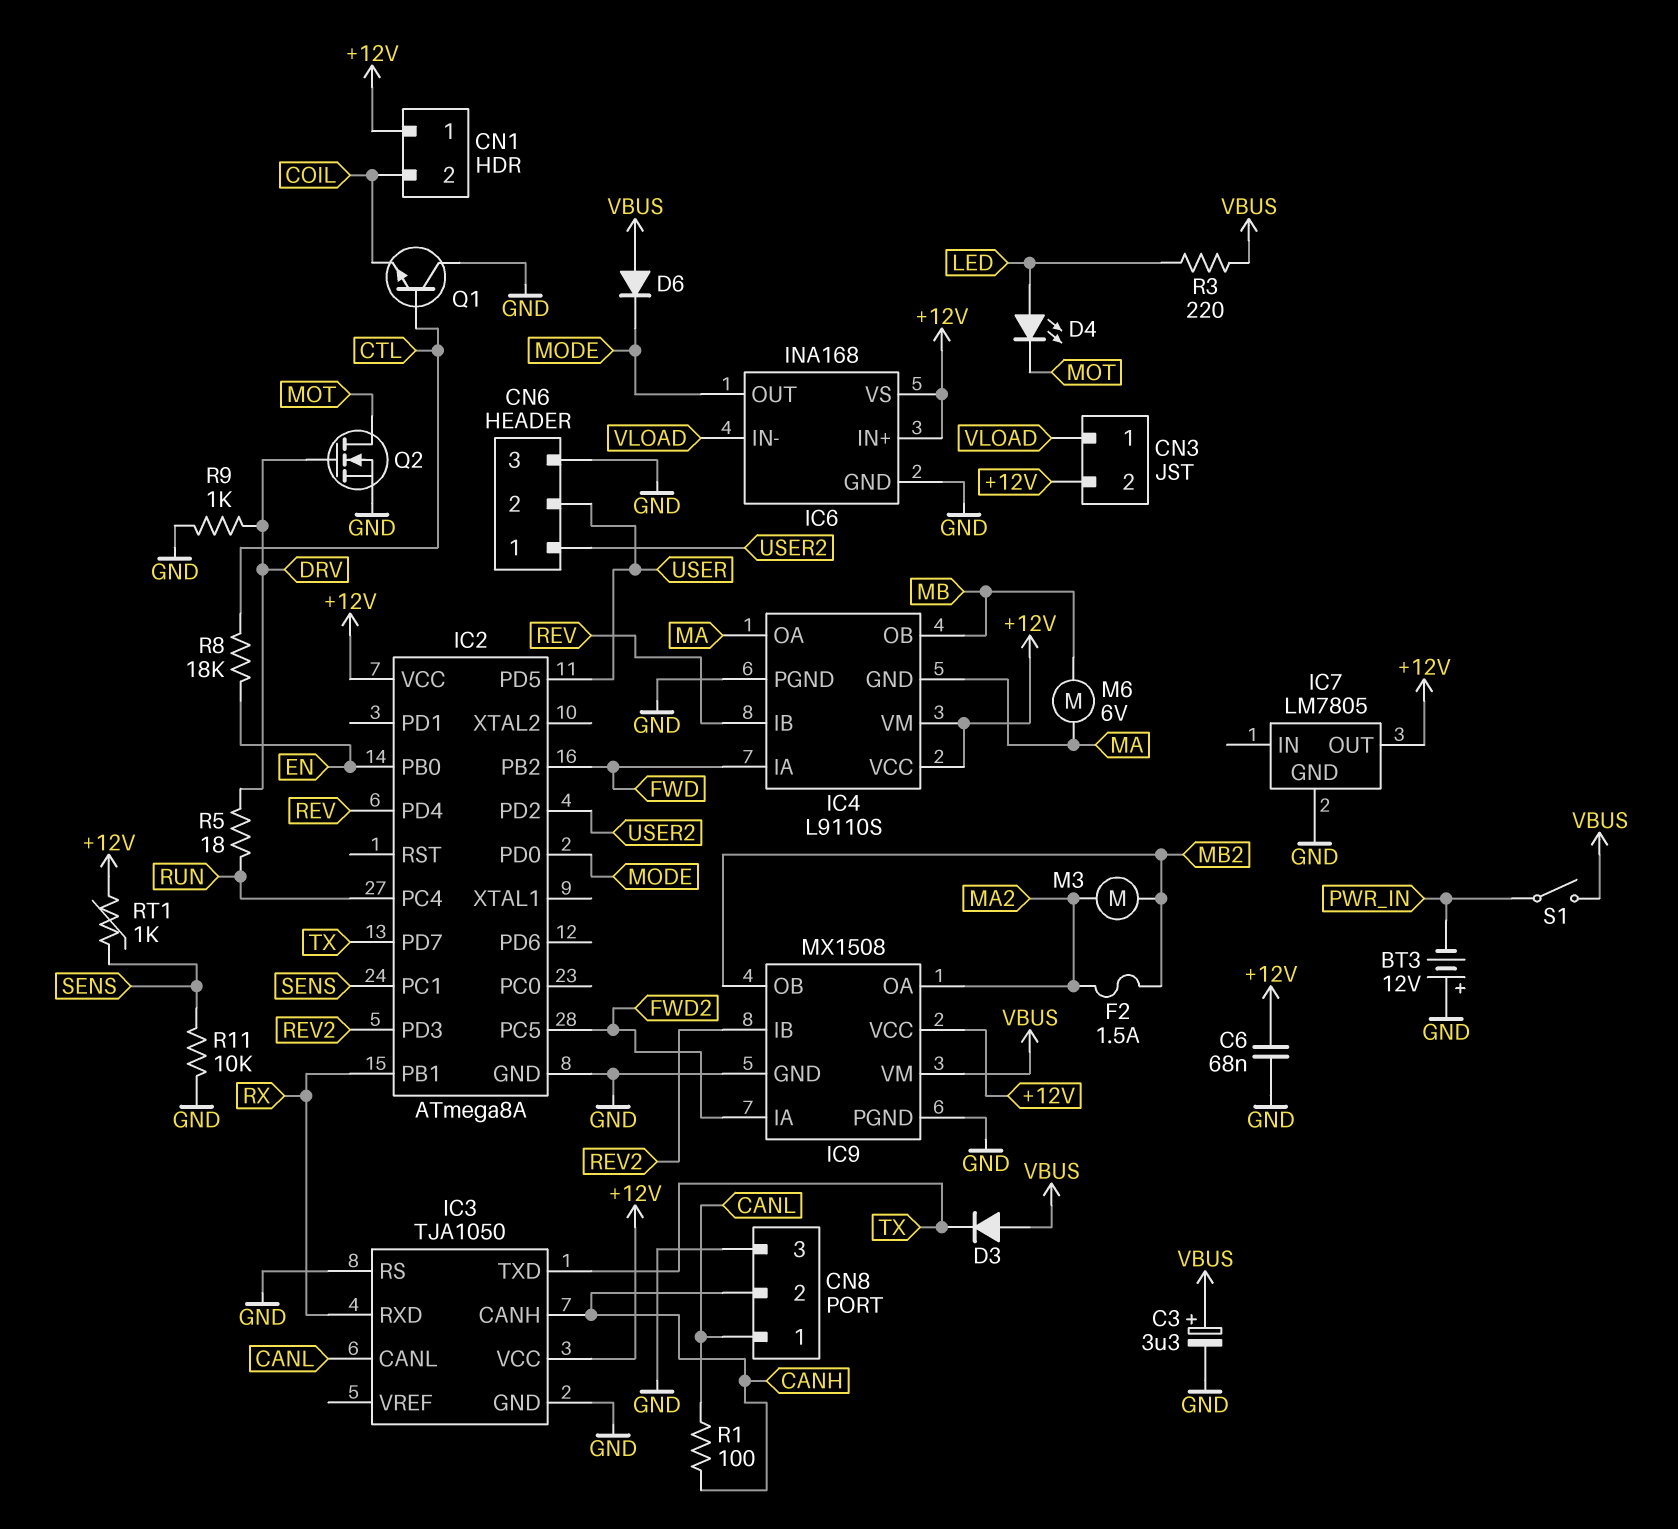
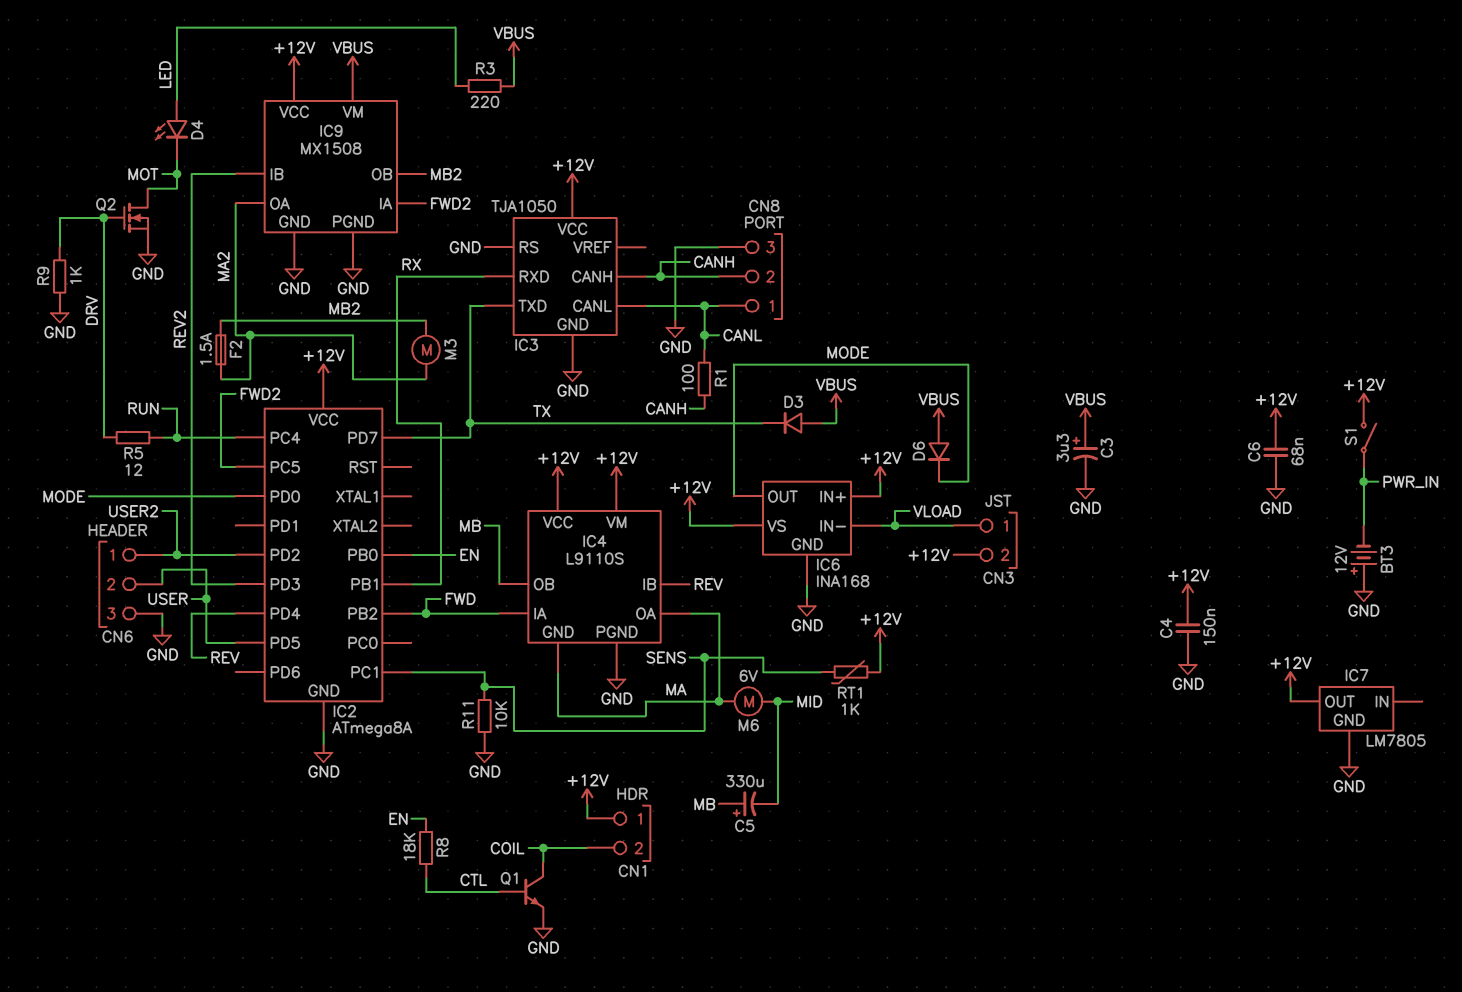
C4: none -> 150nF (+12V, GND)
C5: none -> 330uF (plus MB, minus MID)
M6: motor 6V (MA, MB) -> motor 6V (MA, MID)
Q1: NPN (B CTL, C GND, E COIL) -> NPN (B CTL, C COIL, E GND)
R5: 18 (DRV, RUN) -> 12 (DRV, RUN)
S1: switch (PWR_IN, VBUS) -> switch (+12V, PWR_IN)

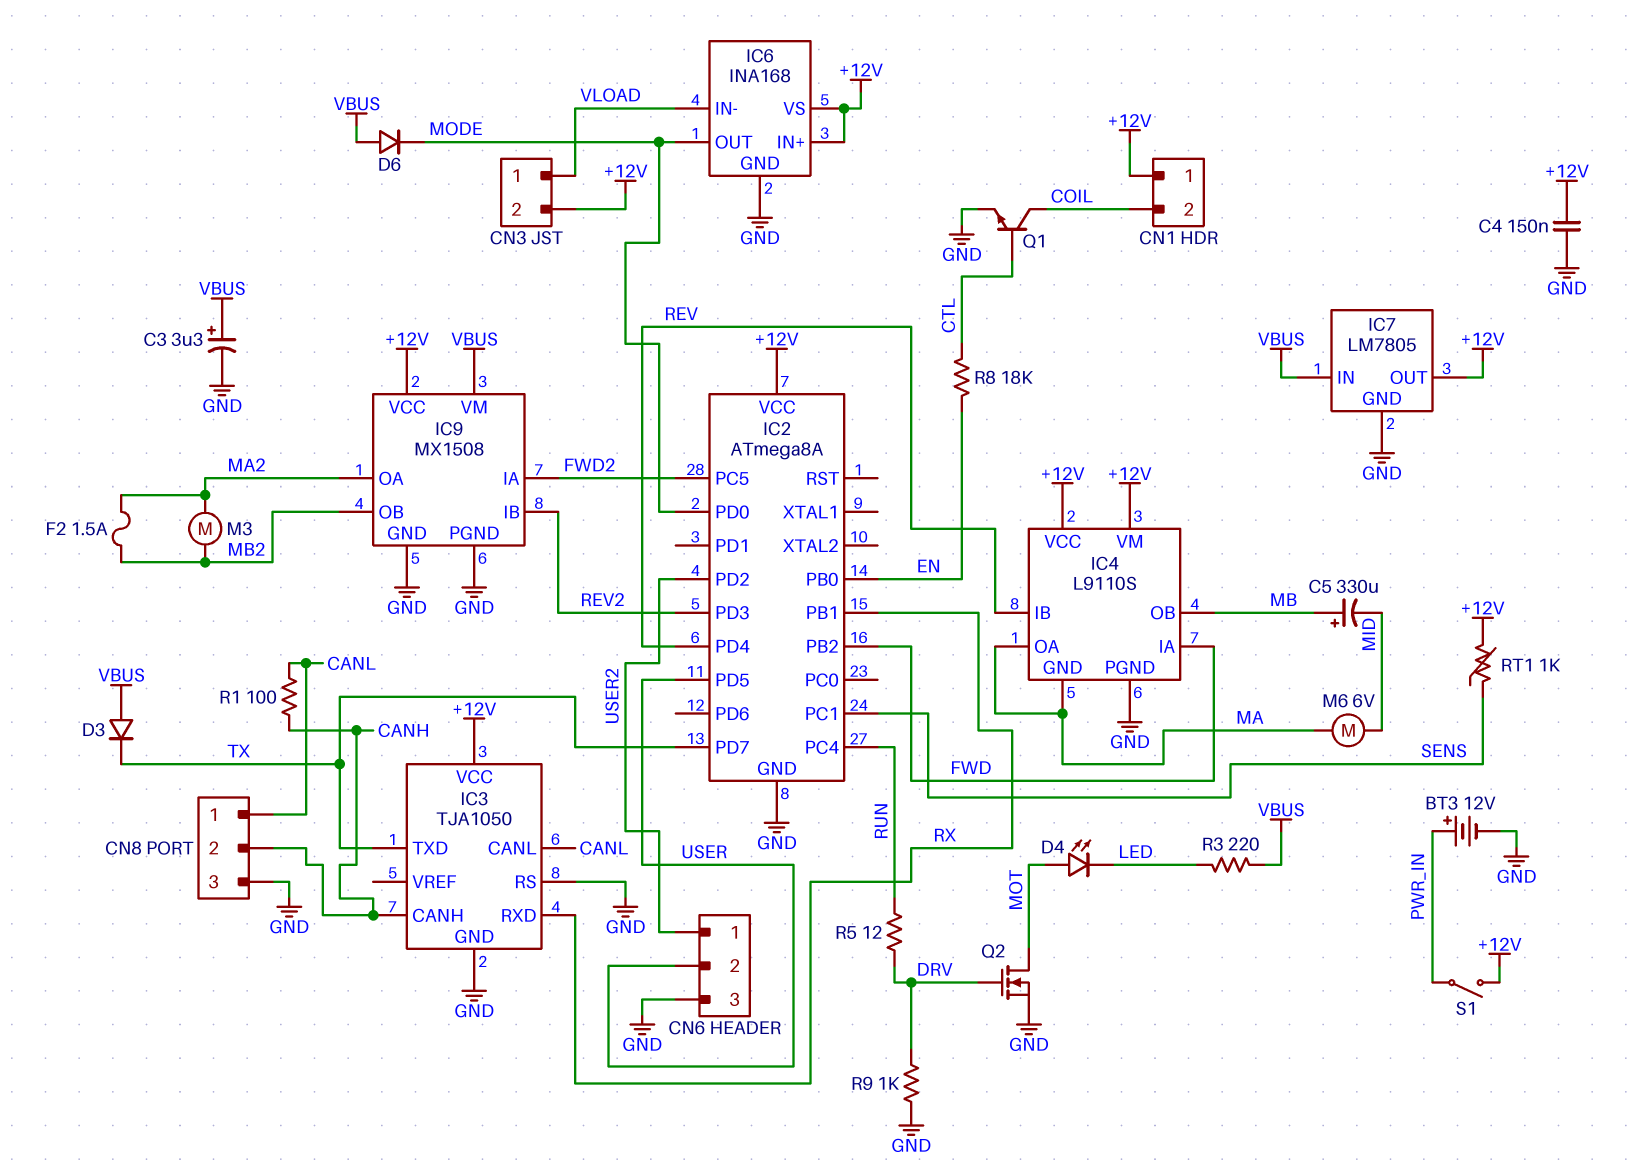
BT3: 12V (plus GND, minus PWR_IN) -> 12V (plus PWR_IN, minus GND)
C6: 68nF (+12V, GND) -> none
D4: LED (A LED, K MOT) -> LED (A MOT, K LED)
IC7 pin IN: none -> VBUS
R11: 10k (GND, SENS) -> none

